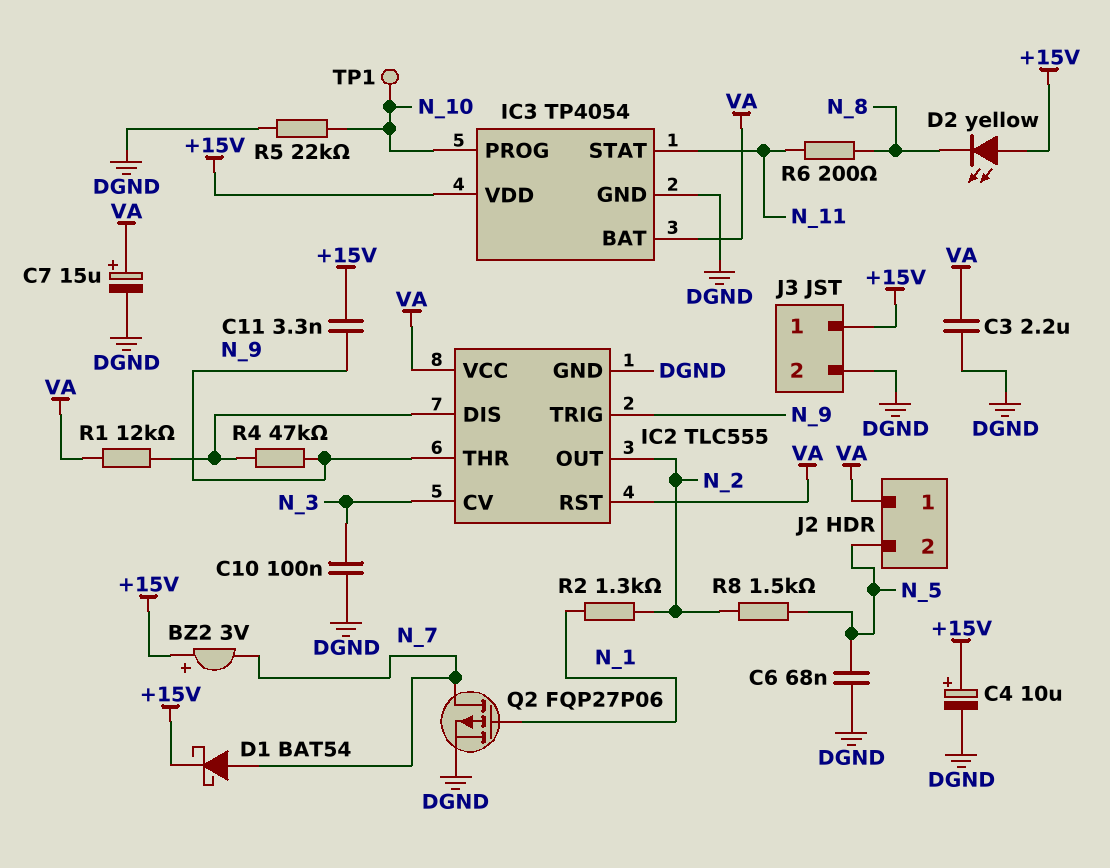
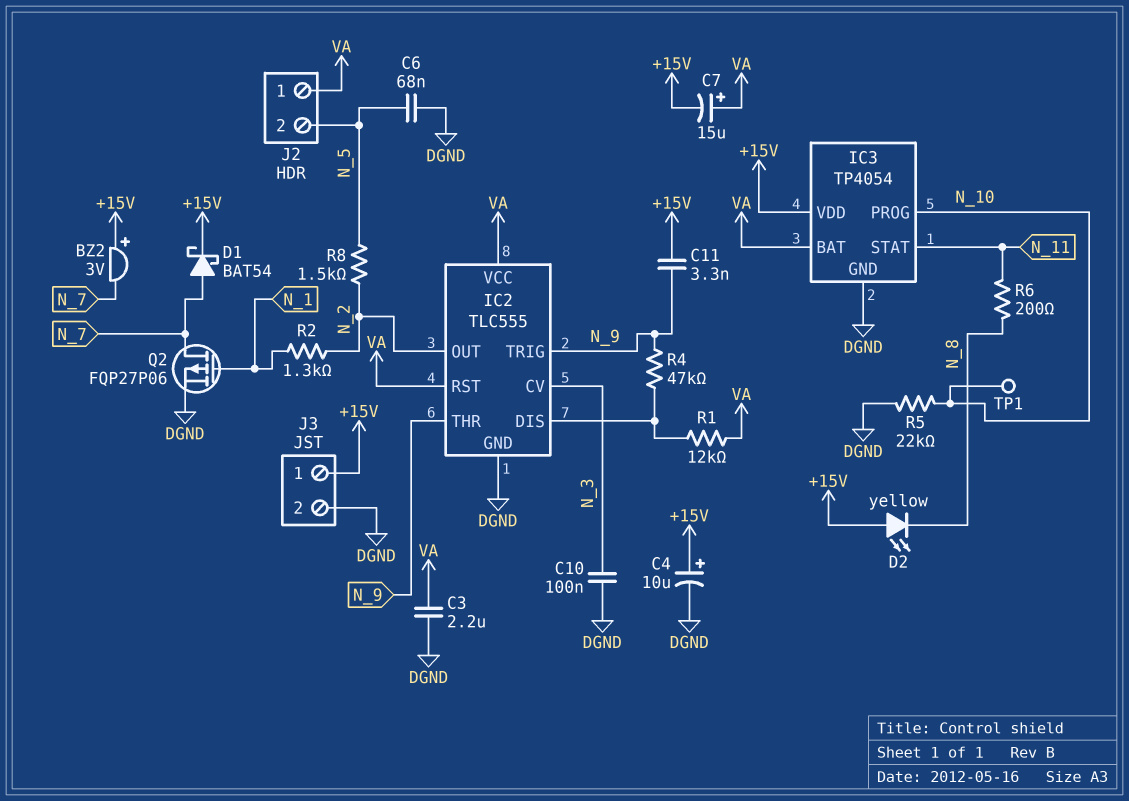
C7: 15uF (plus VA, minus DGND) -> 15uF (plus VA, minus +15V)

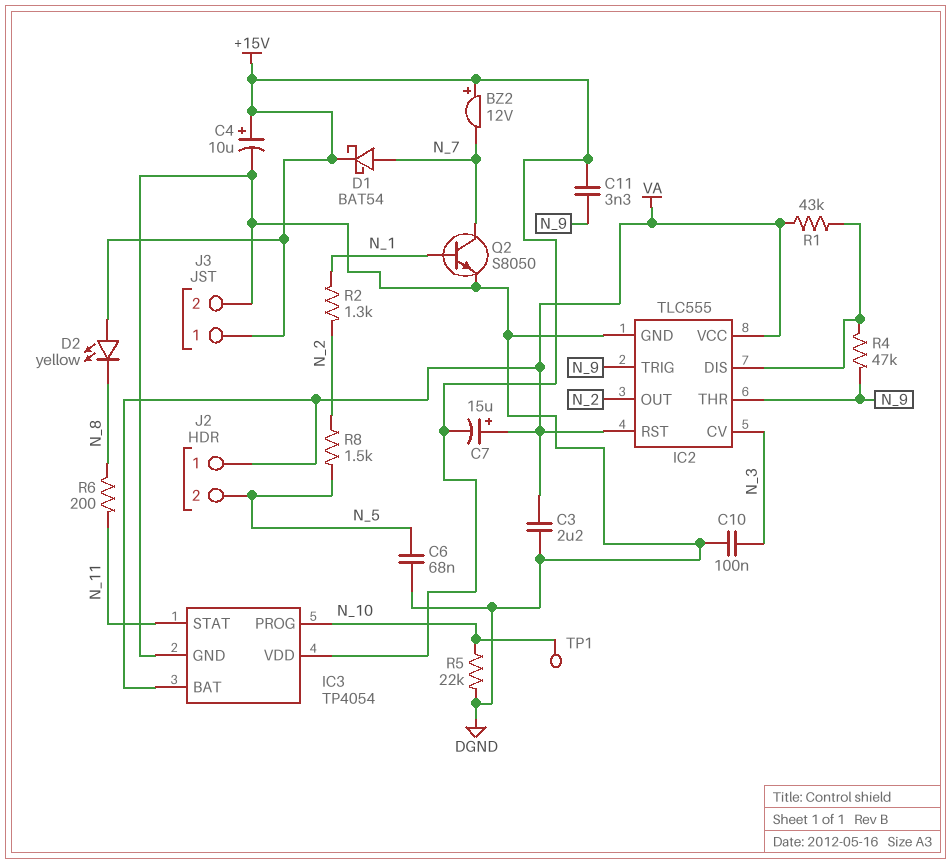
BZ2: buzzer 3V (plus +15V, minus N_7) -> buzzer 12V (plus +15V, minus N_7)
Q2: PMOS FQP27P06 (G N_1, D N_7, S DGND) -> NPN S8050 (B N_1, C N_7, E DGND)
R1: 12k (IC2/DIS, VA) -> 43k (IC2/DIS, VA)

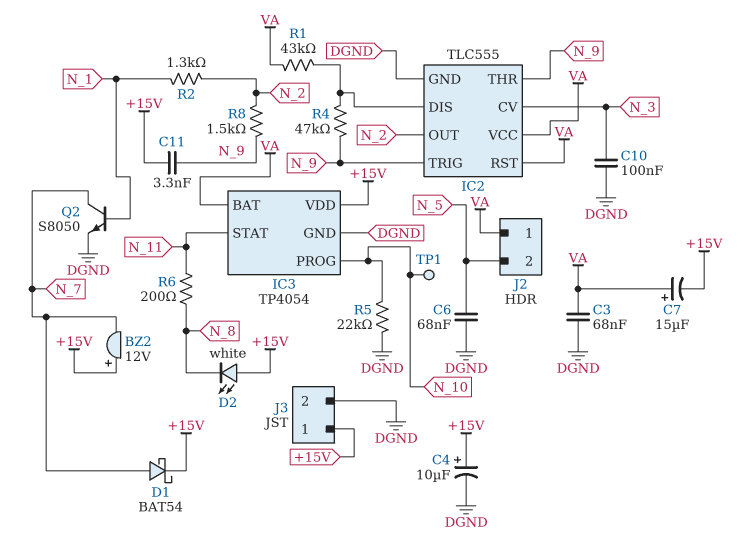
C3: 2.2uF (DGND, VA) -> 68nF (DGND, VA)
D2: LED yellow (A +15V, K N_8) -> LED white (A +15V, K N_8)
R8: 1.5k (N_2, N_5) -> 1.5k (N_2, N_9)

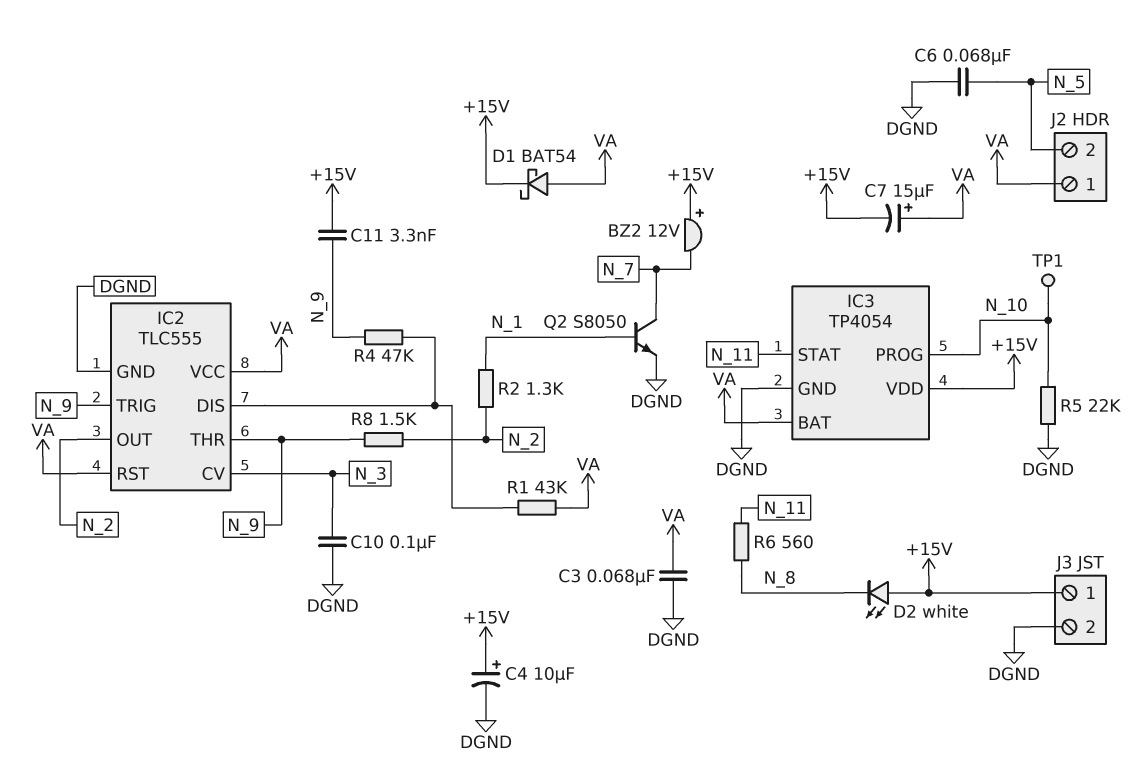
D1: schottky BAT54 (A N_7, K +15V) -> schottky BAT54 (A VA, K +15V)
R6: 200 (N_8, N_11) -> 560 (N_8, N_11)

